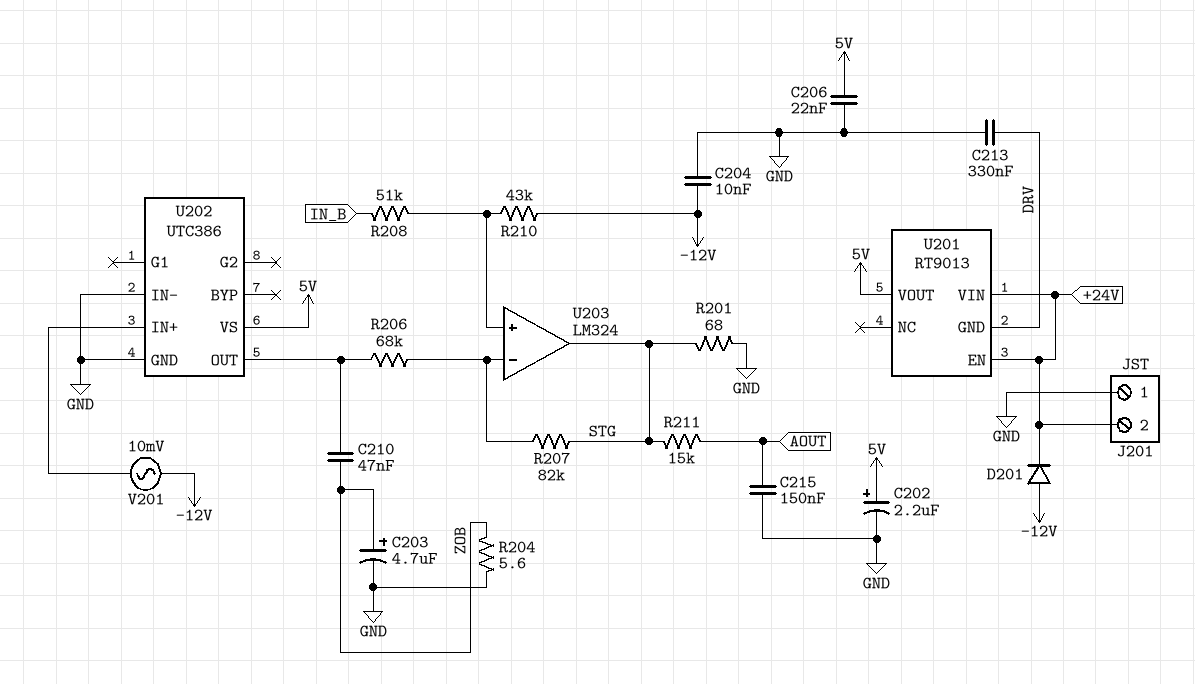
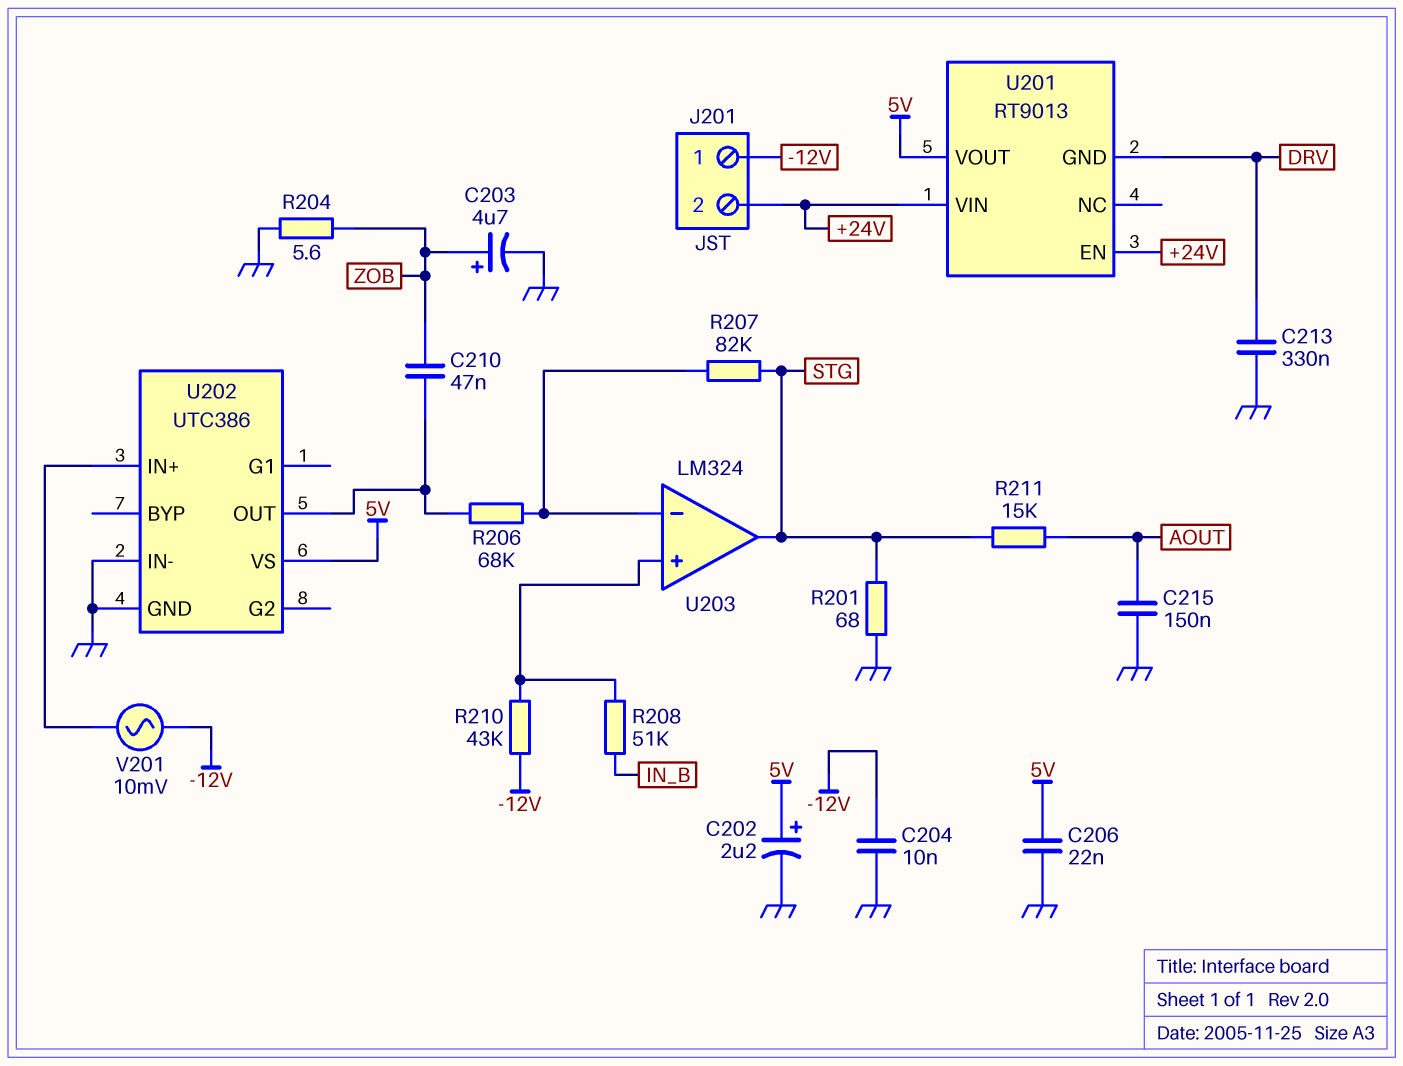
D201: diode (A -12V, K +24V) -> none
J201 pin 1: GND -> -12V

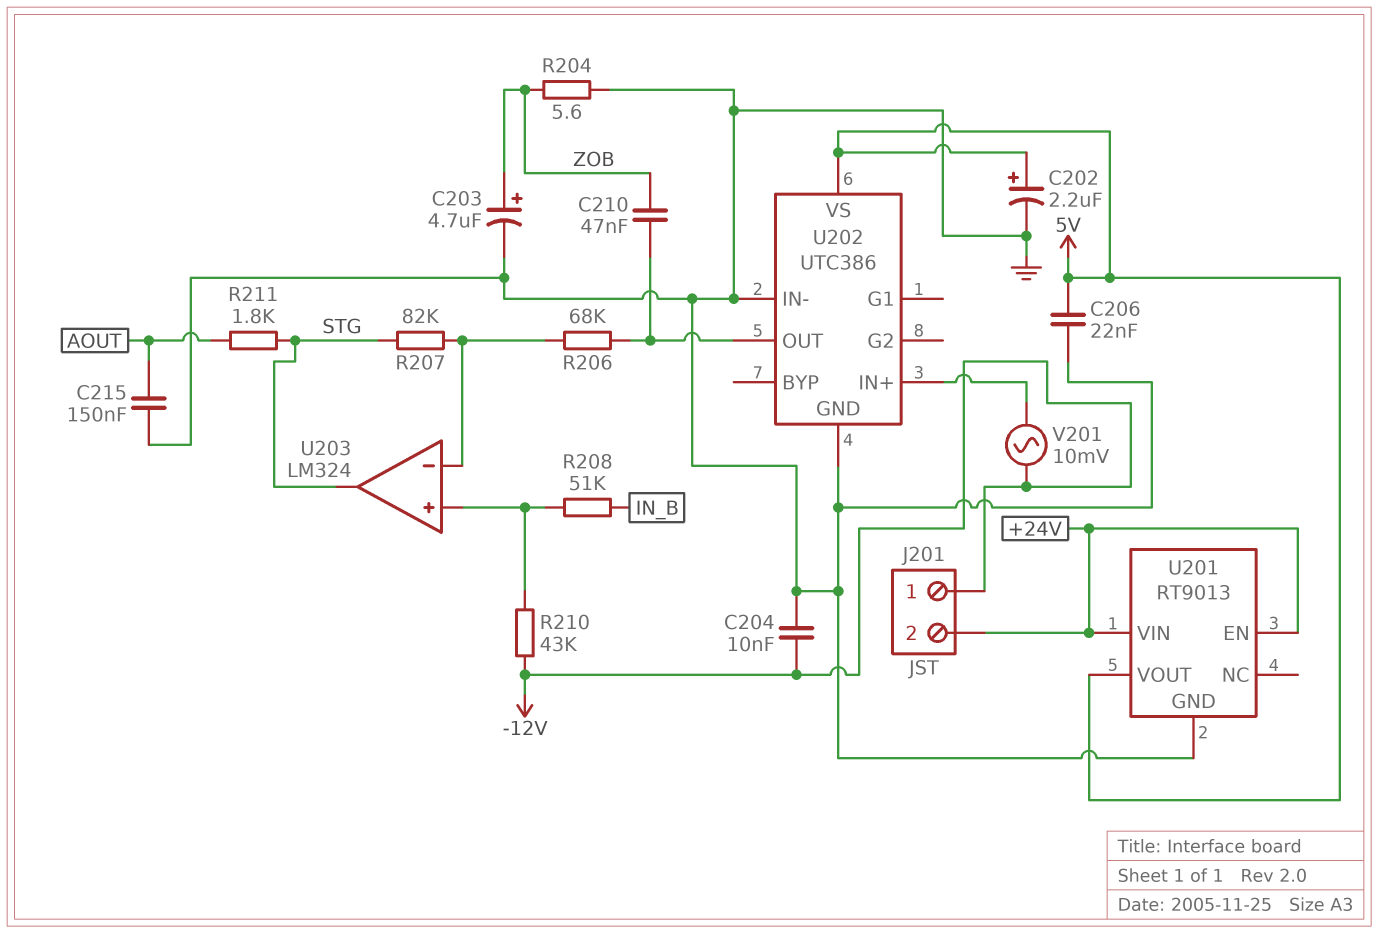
C213: 330nF (DRV, GND) -> none
R201: 68 (GND, STG) -> none
R211: 15k (AOUT, STG) -> 1.8k (AOUT, STG)
U201 pin GND: DRV -> GND

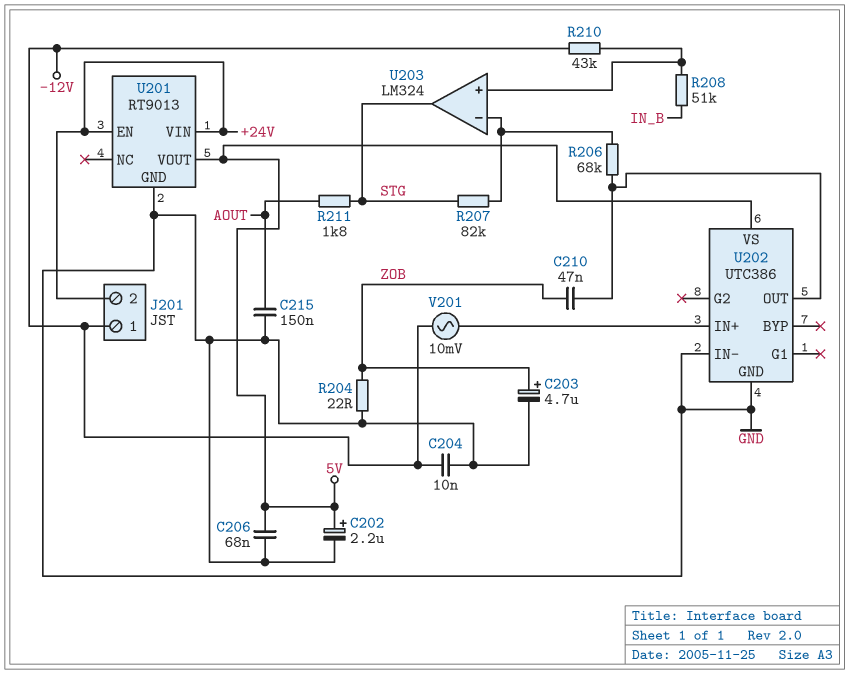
C206: 22nF (5V, GND) -> 68nF (5V, GND)
R204: 5.6 (GND, ZOB) -> 22 (GND, ZOB)

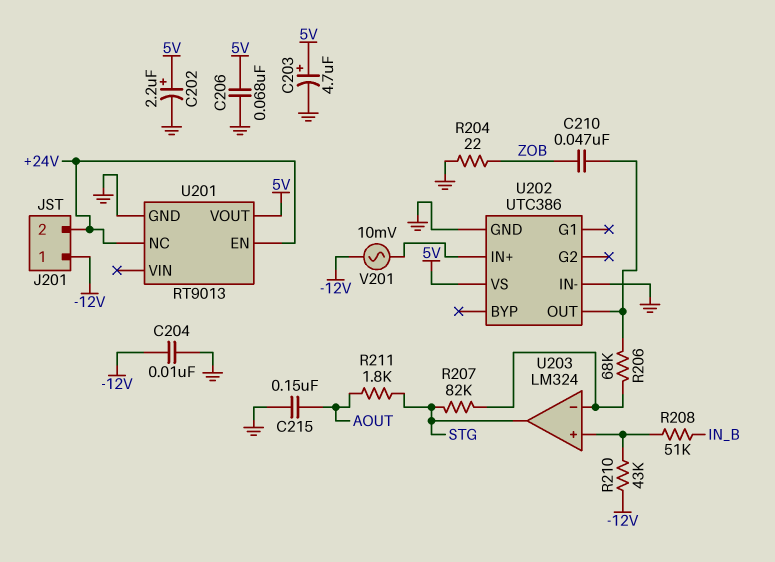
C203: 4.7uF (plus ZOB, minus GND) -> 4.7uF (plus 5V, minus GND)
U201 pin NC: none -> +24V
U201 pin VIN: +24V -> none

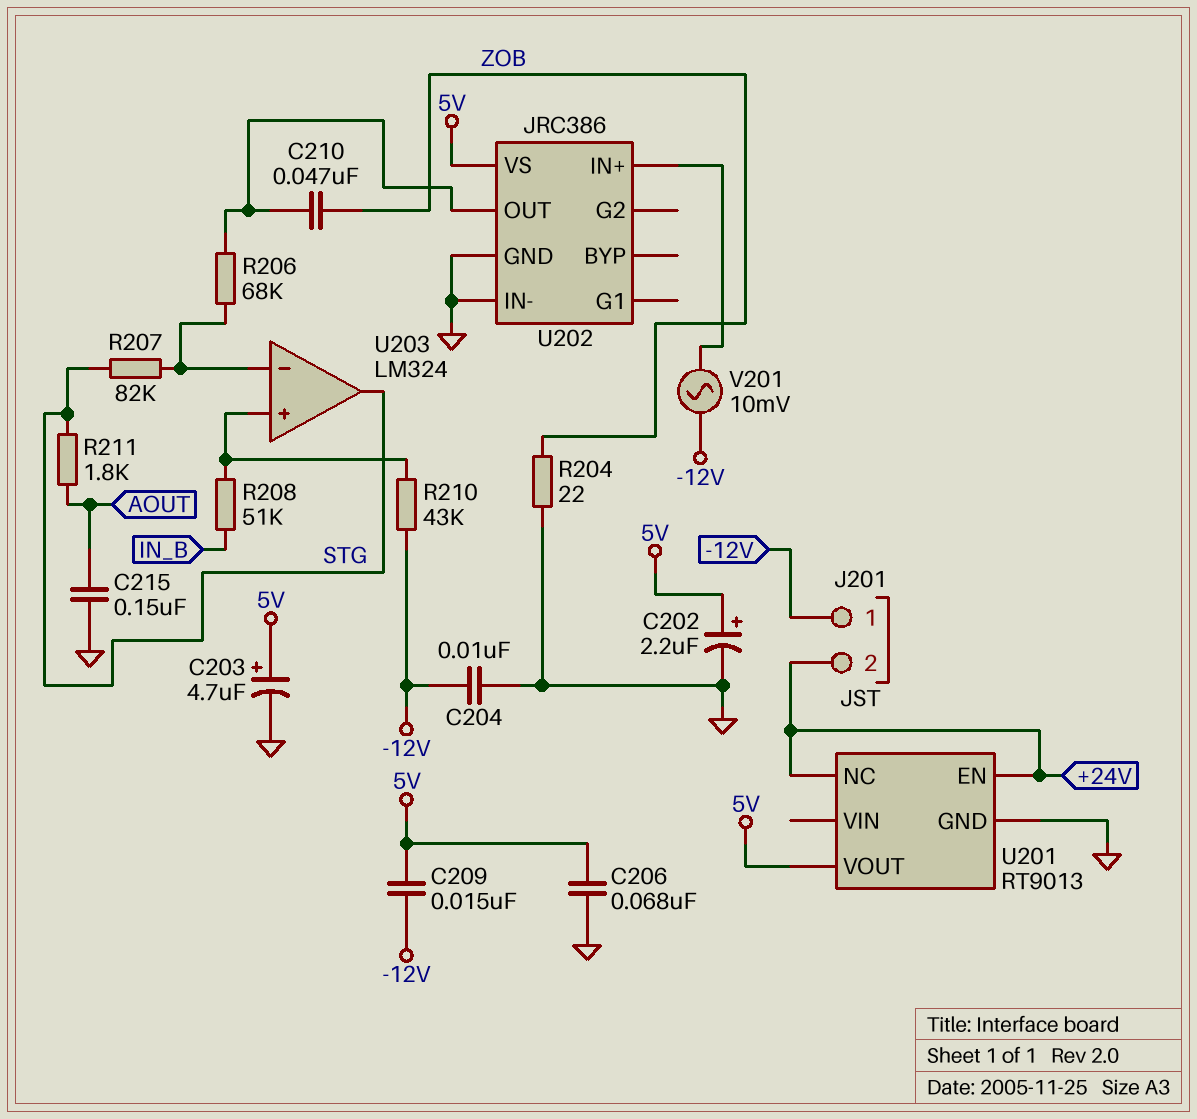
C209: none -> 15nF (-12V, 5V)
U202: UTC386 -> JRC386

